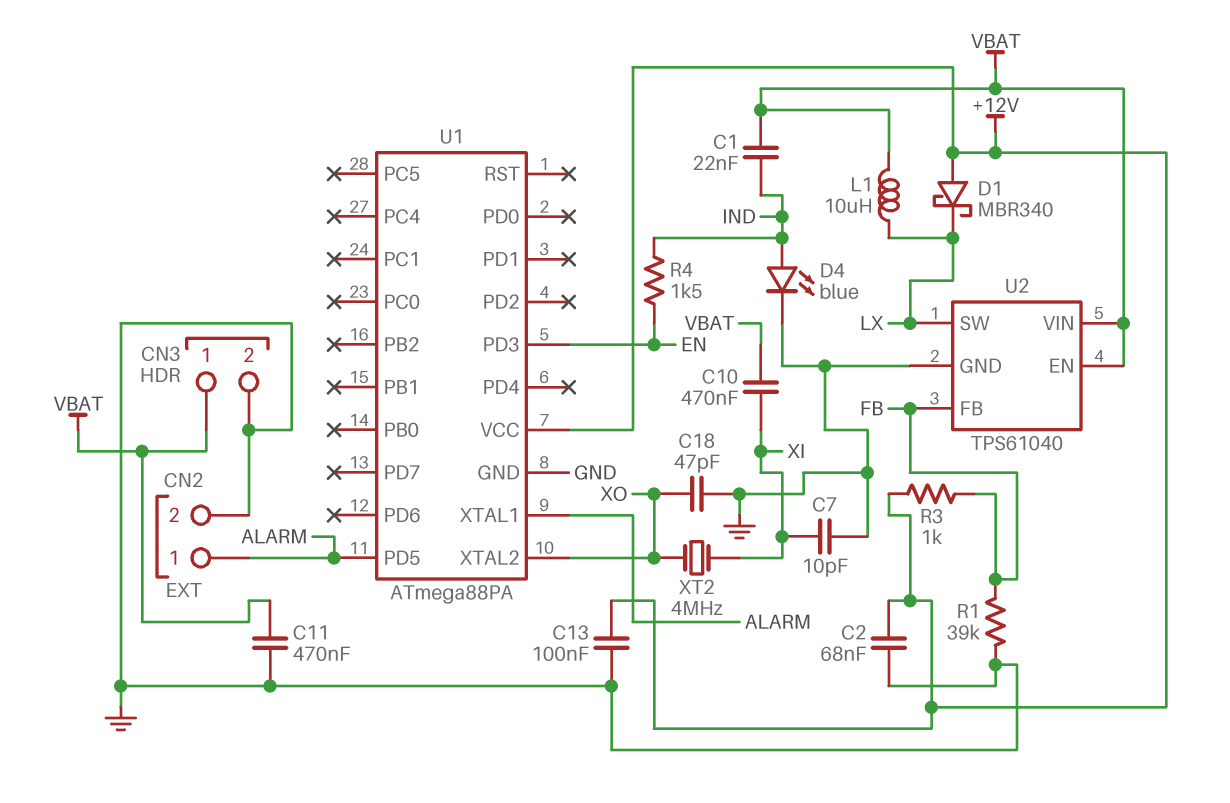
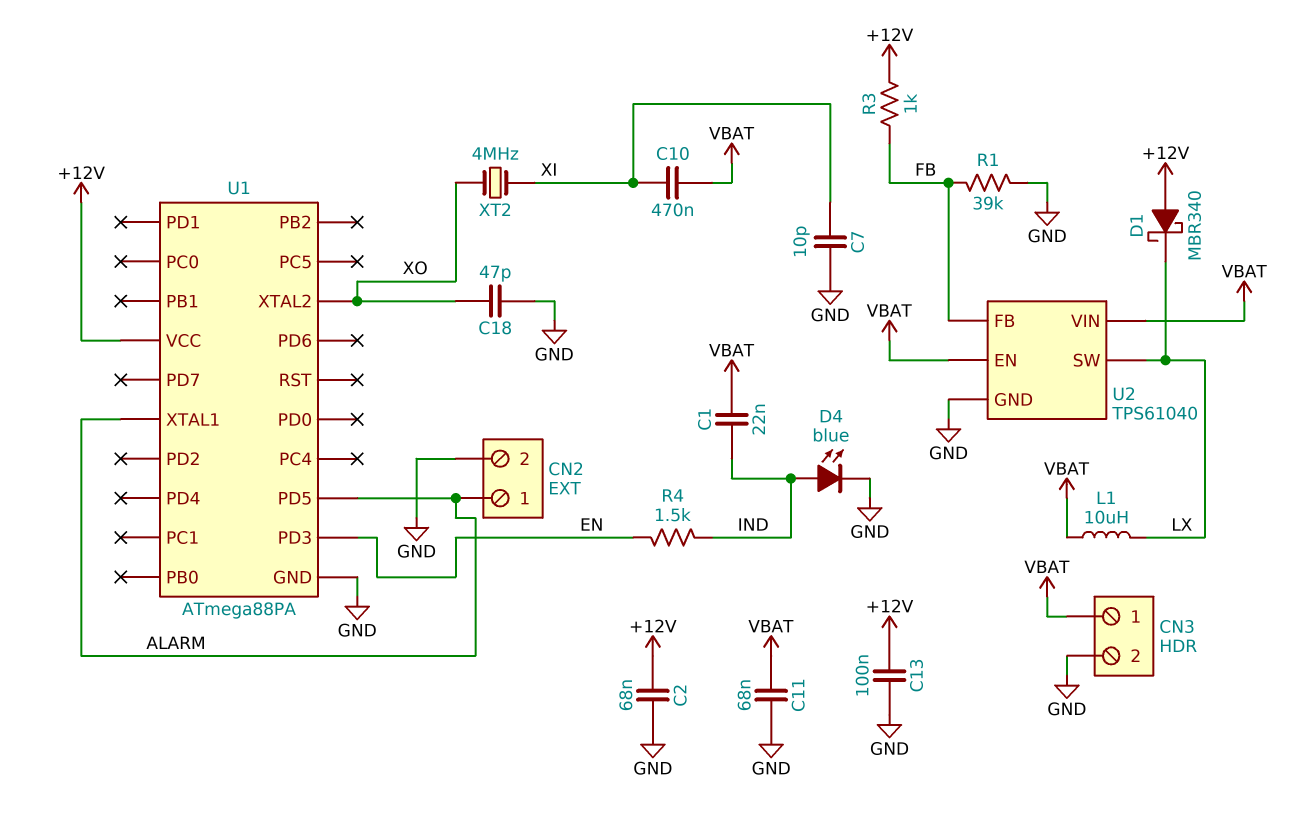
C11: 470nF (GND, VBAT) -> 68nF (GND, VBAT)

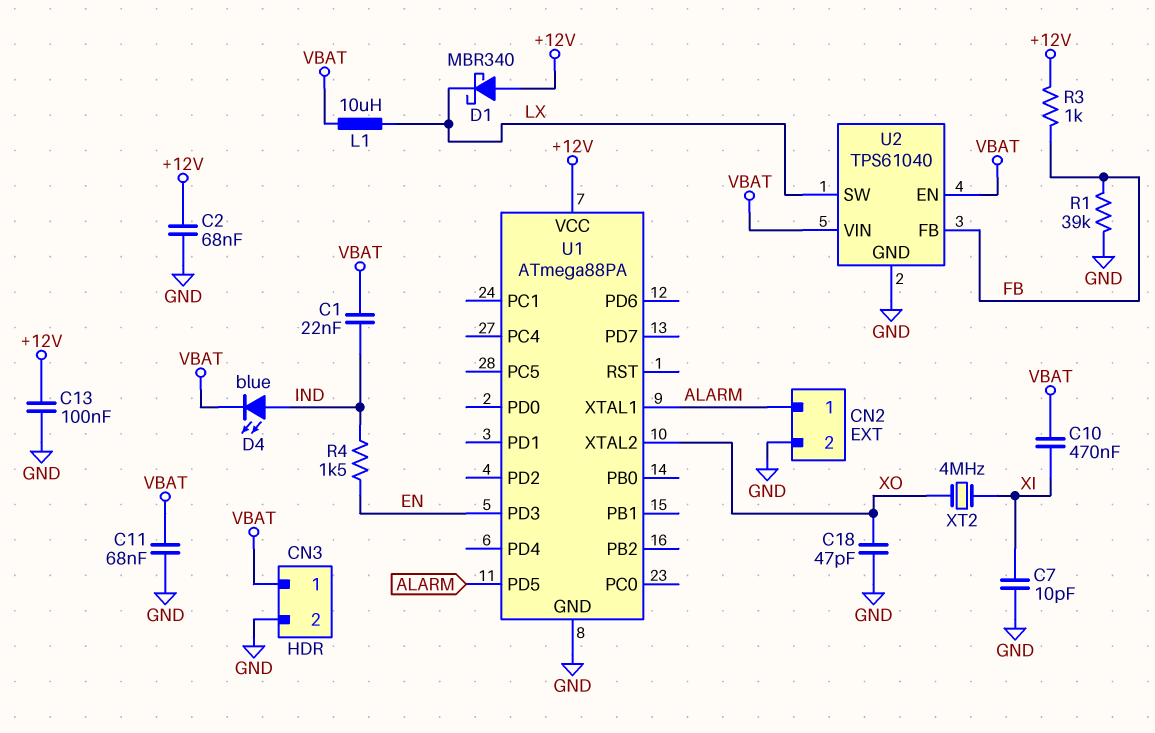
D4: LED blue (A IND, K GND) -> LED blue (A IND, K VBAT)

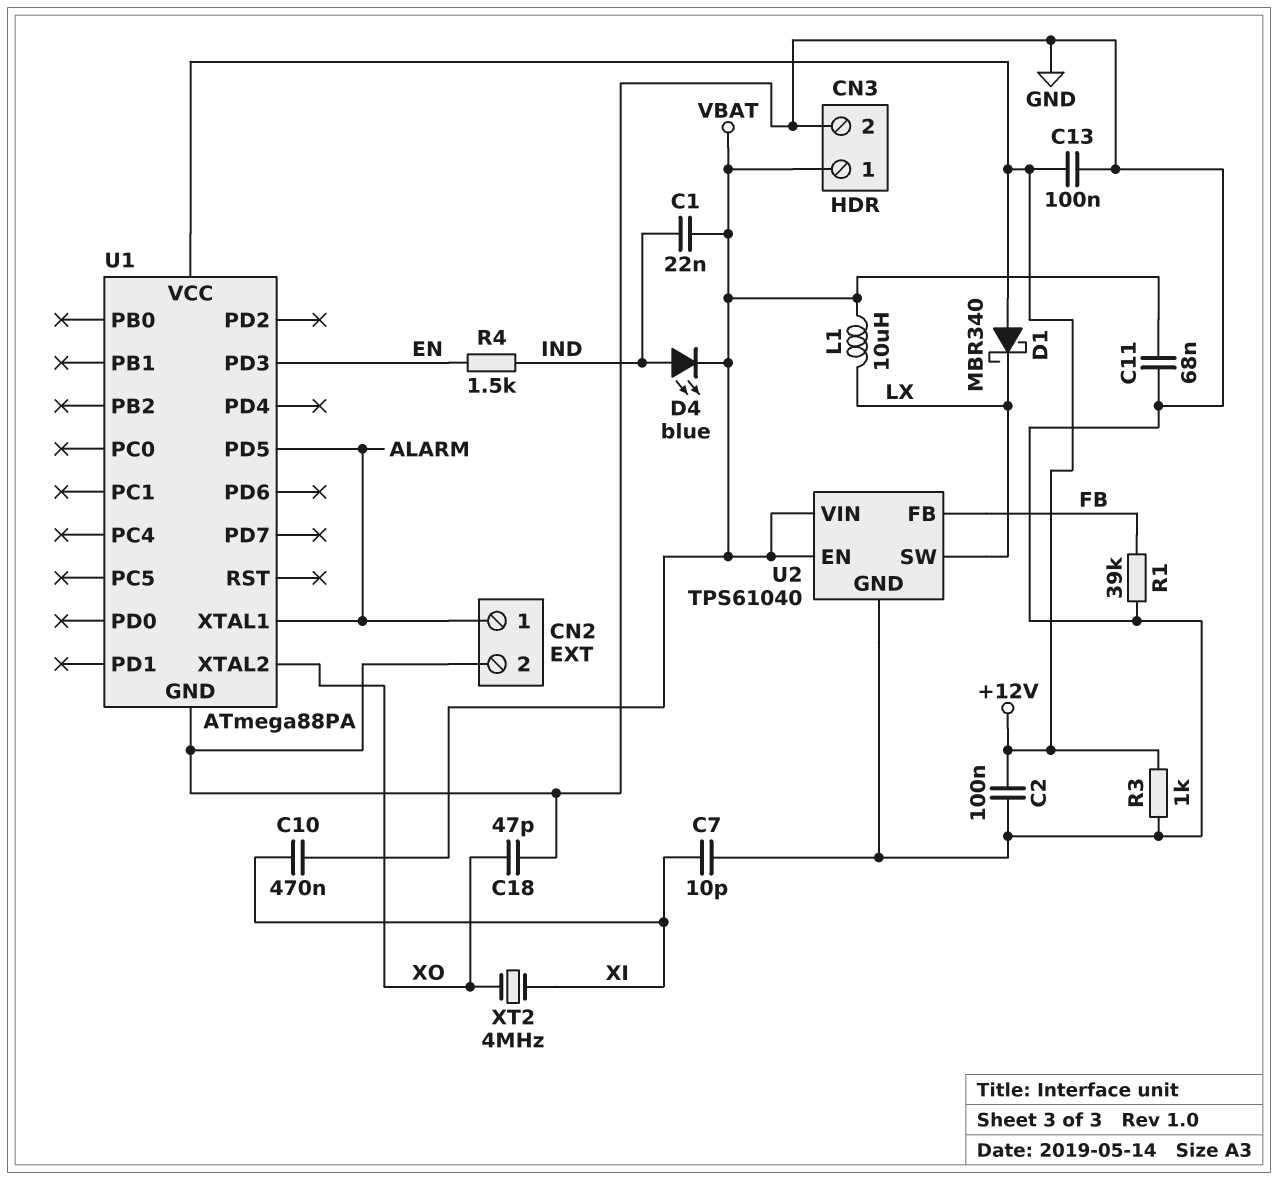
C2: 68nF (+12V, GND) -> 100nF (+12V, GND)
R3: 1k (+12V, FB) -> 1k (+12V, GND)

